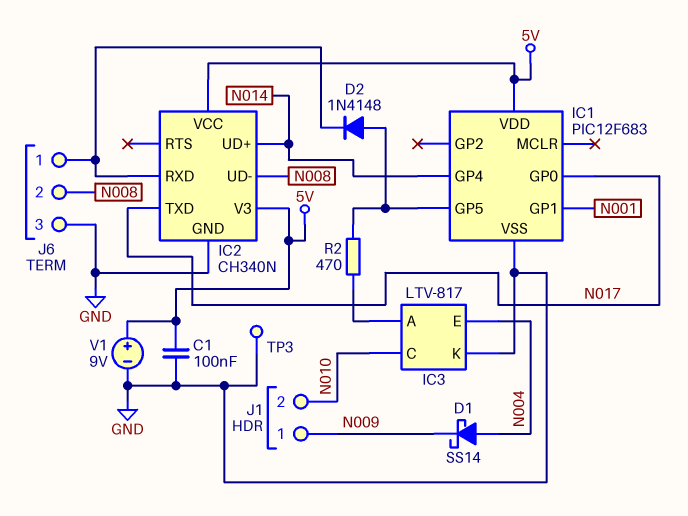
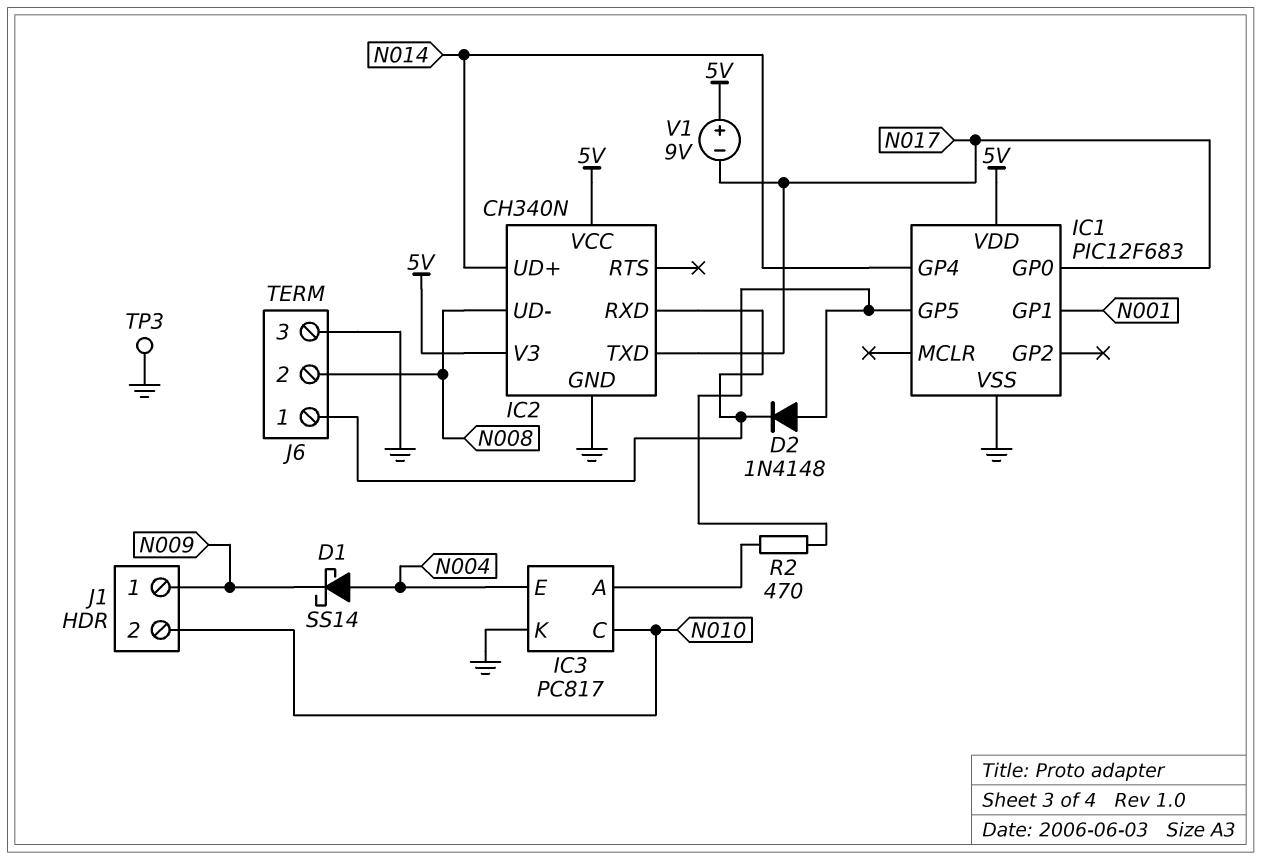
C1: 100nF (5V, GND) -> none
IC3: LTV-817 -> PC817
V1: 9V (plus 5V, minus GND) -> 9V (plus 5V, minus N017)

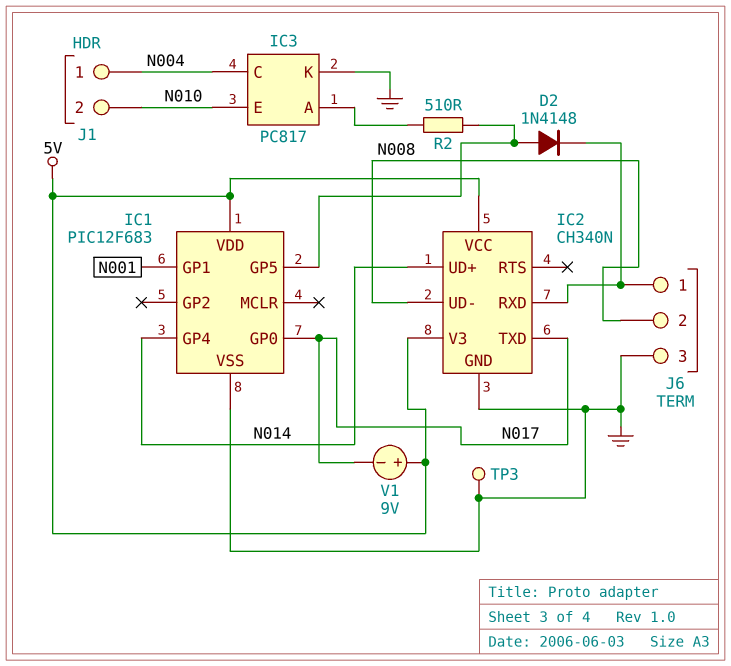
D1: schottky SS14 (A N004, K N009) -> none
IC3 pin C: N010 -> N004
IC3 pin E: N004 -> N010
J1 pin 1: N009 -> N004
R2: 470 (IC1/GP5, IC3/A) -> 510 (IC1/GP5, IC3/A)

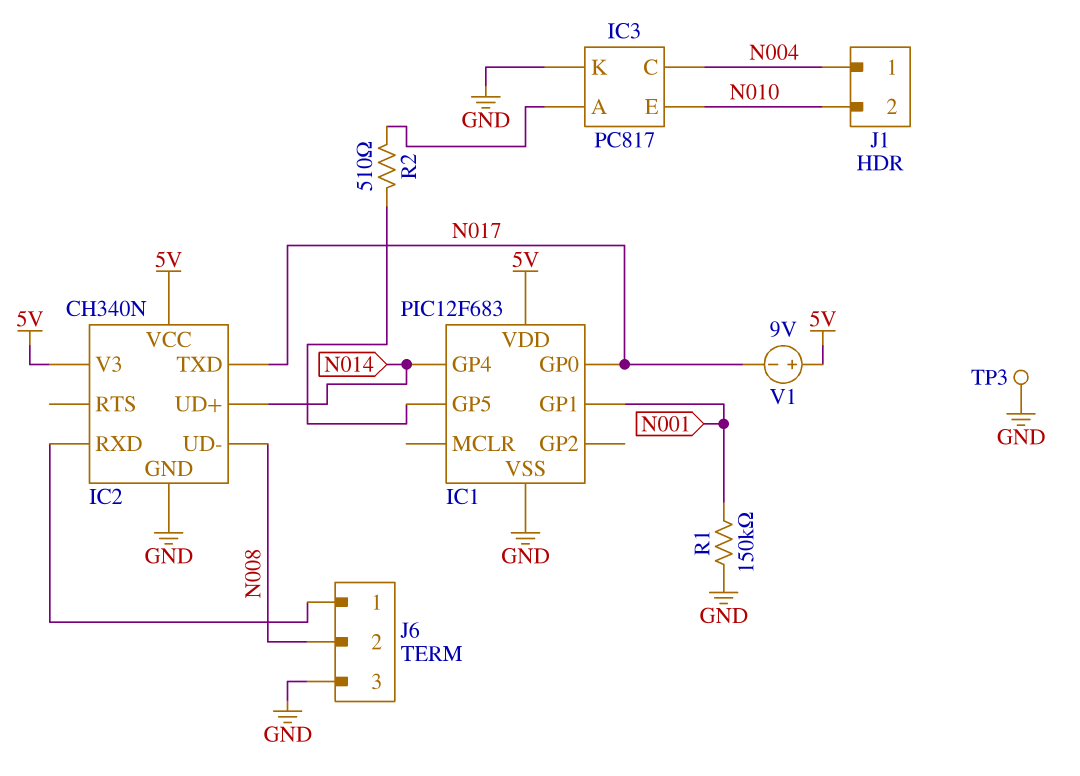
D2: diode 1N4148 (A IC1/GP5, K IC2/RXD) -> none
R1: none -> 150k (GND, N001)

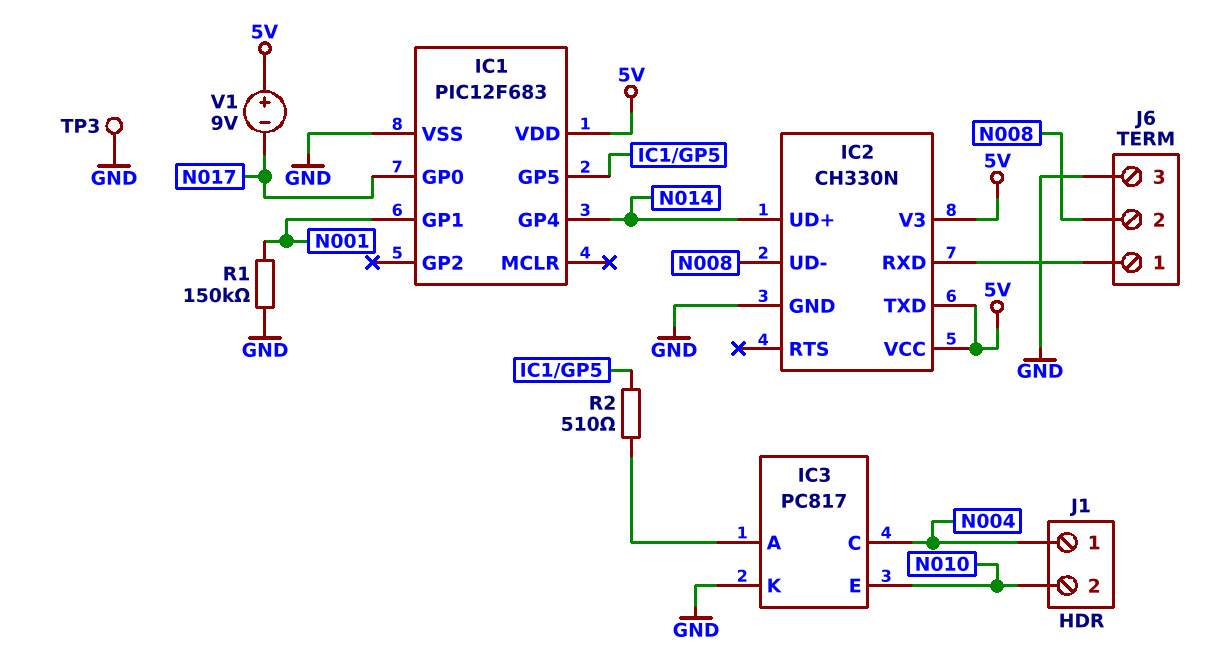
IC2: CH340N -> CH330N
IC2 pin TXD: N017 -> 5V

